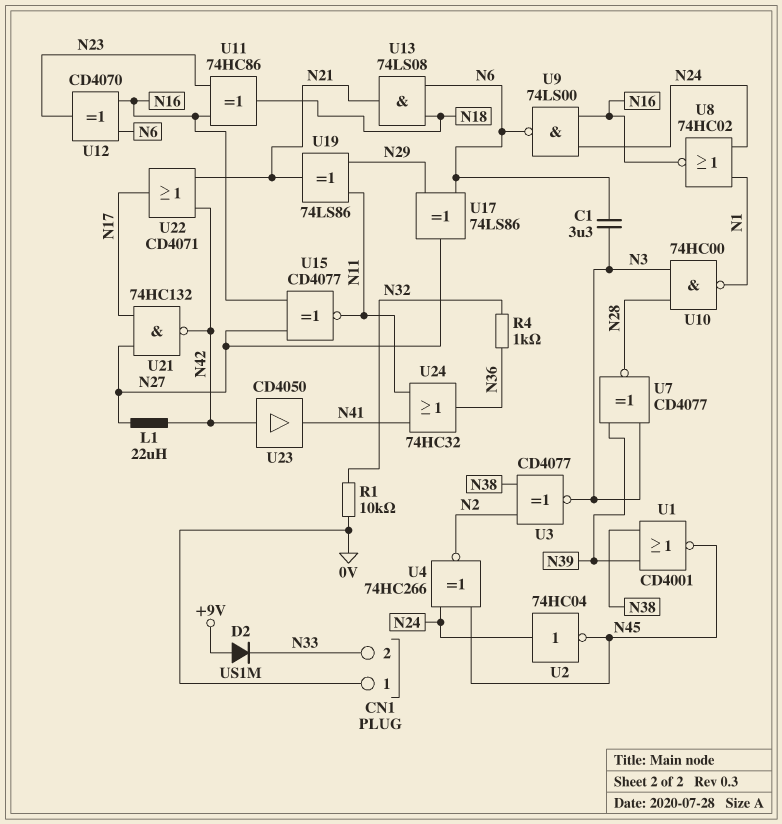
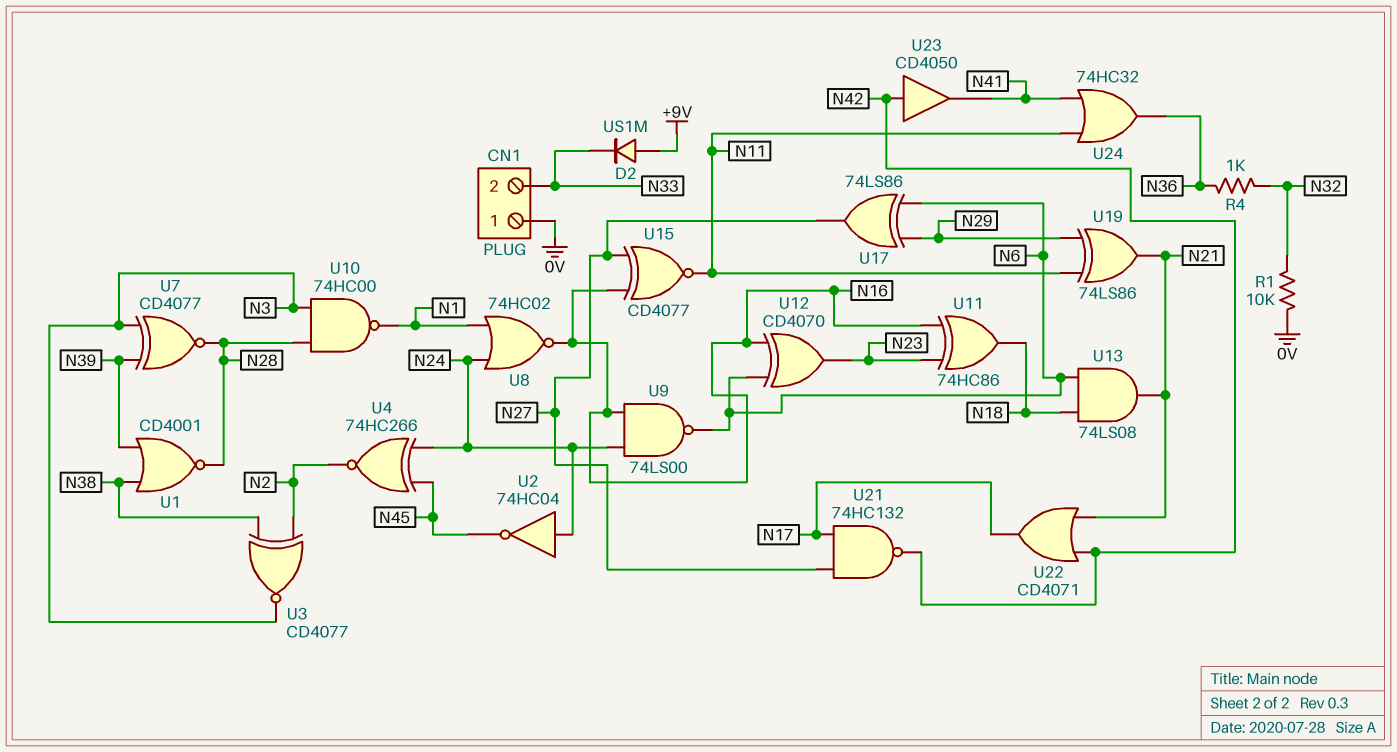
C1: 3.3uF (N3, N6) -> none
L1: 22uH (N27, N42) -> none
U1: NOR CD4001 (in N38, in N39, out N45) -> NOR CD4001 (in N38, in N39, out N28)

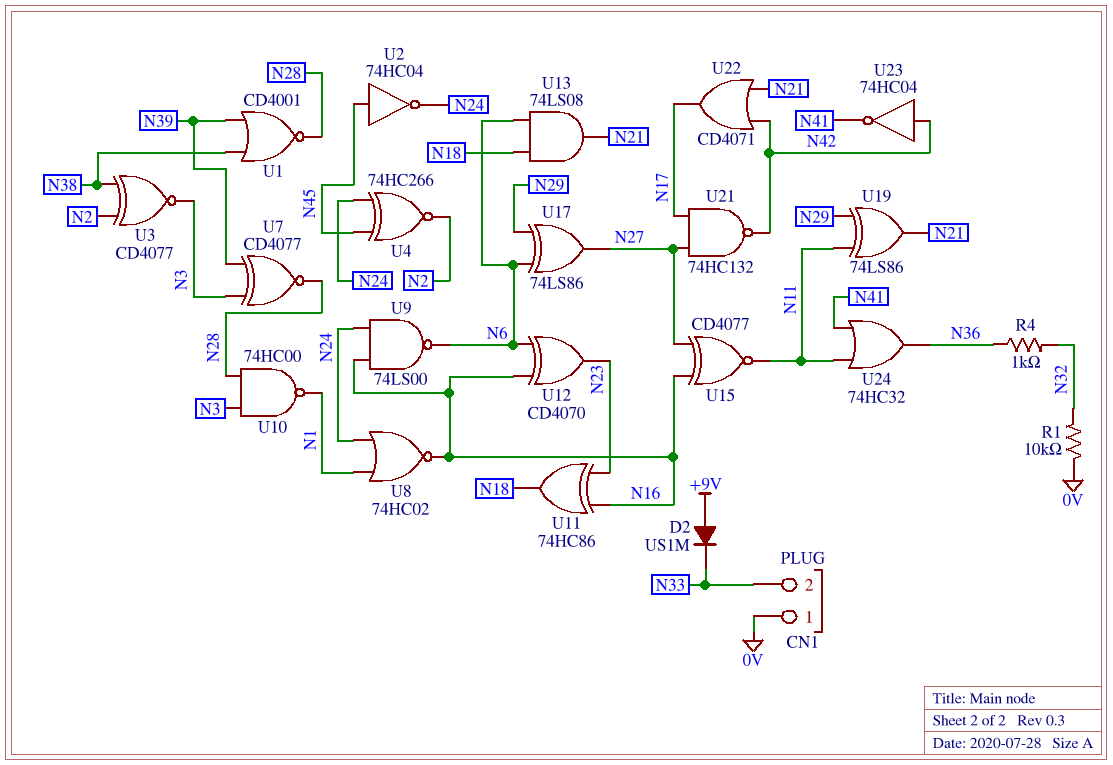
U2: NOT 74HC04 (in N24, out N45) -> NOT 74HC04 (in N45, out N24)
U23: buffer CD4050 (in N42, out N41) -> NOT 74HC04 (in N42, out N41)

